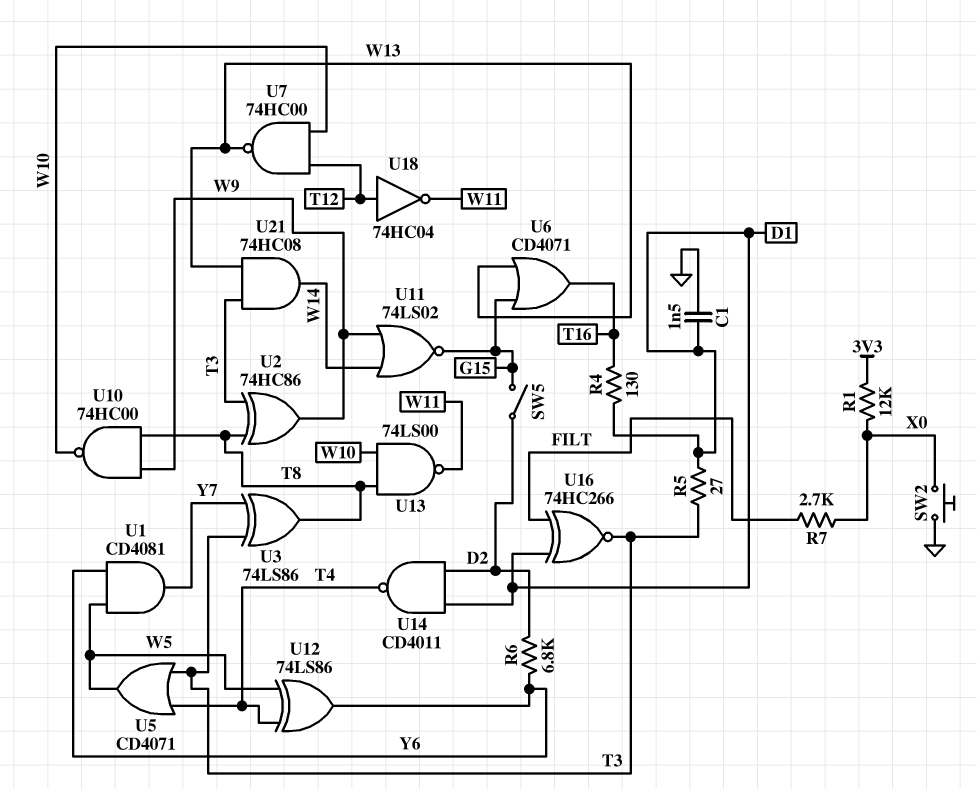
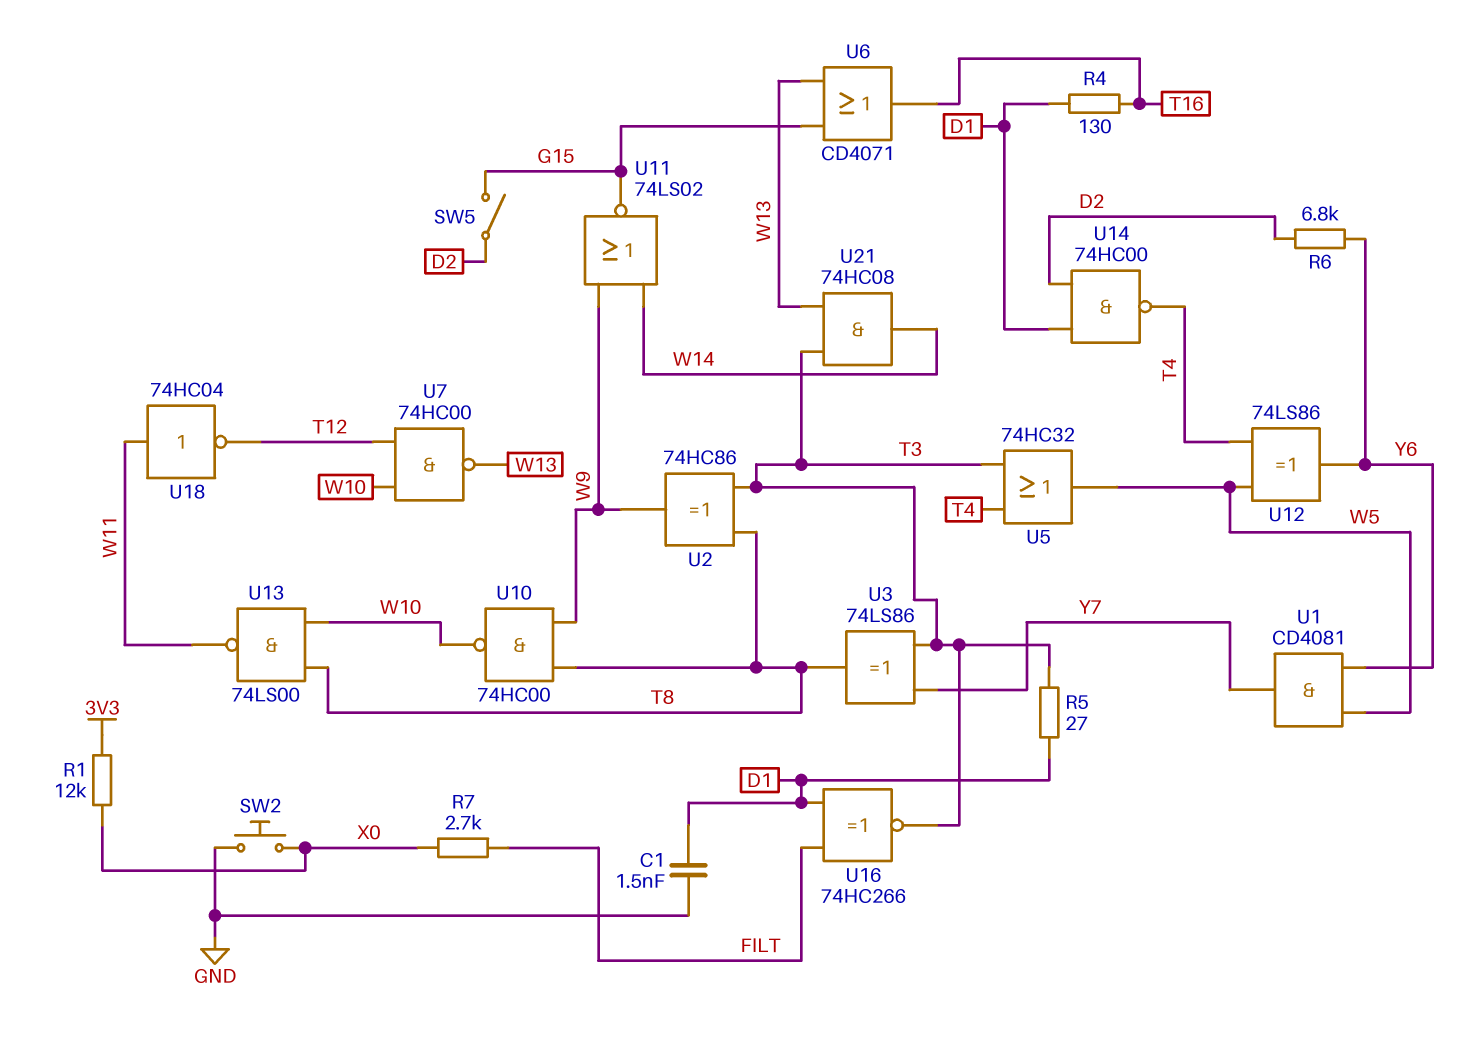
U5: OR CD4071 (in T3, in T4, out W5) -> OR 74HC32 (in T3, in T4, out W5)
U14: NAND CD4011 (in D1, in D2, out T4) -> NAND 74HC00 (in D1, in D2, out T4)
U18: NOT 74HC04 (in T12, out W11) -> NOT 74HC04 (in W11, out T12)

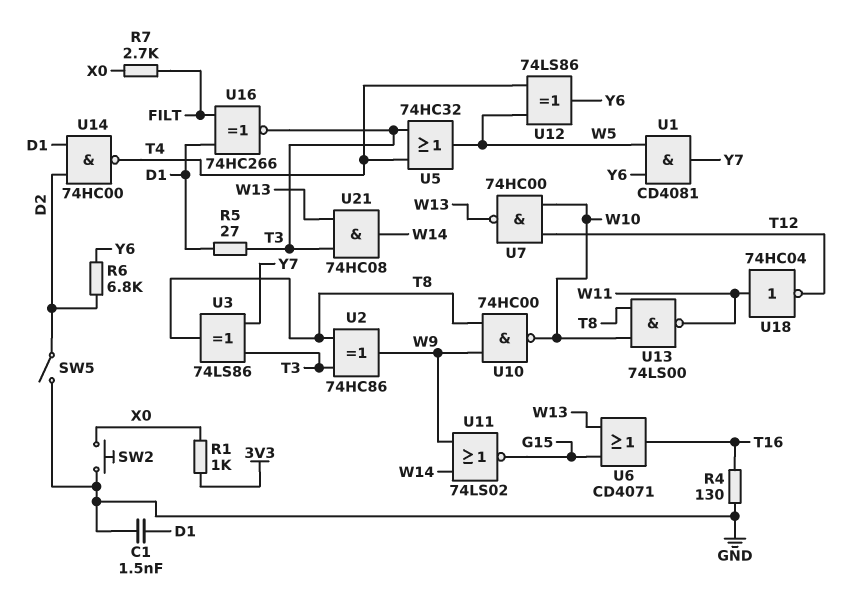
R1: 12k (3V3, X0) -> 1k (3V3, X0)
R4: 130 (D1, T16) -> 130 (GND, T16)
SW5: switch (D2, G15) -> switch (D2, GND)

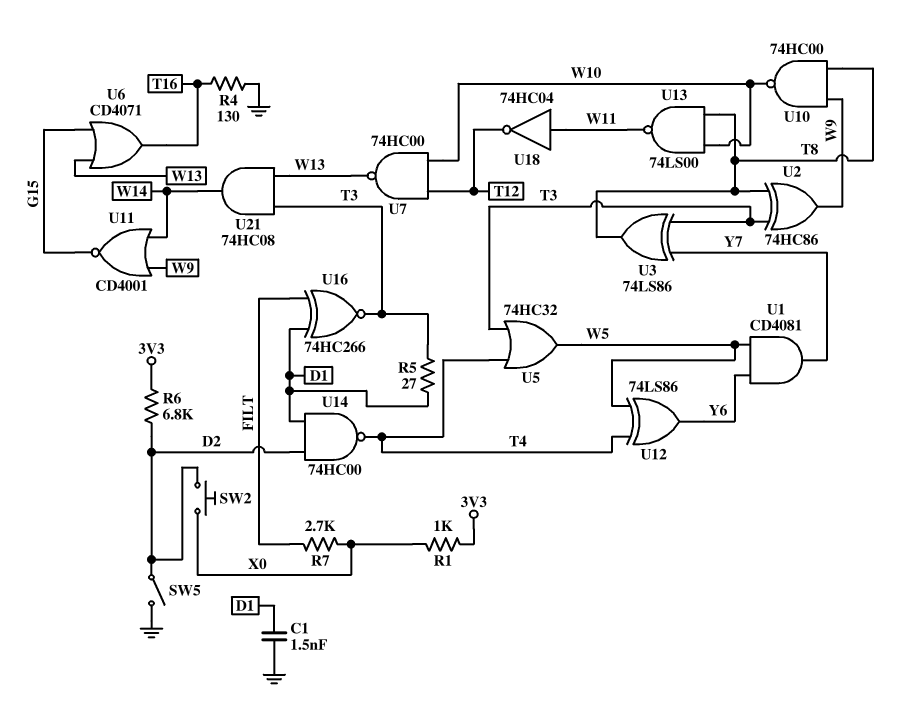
R6: 6.8k (D2, Y6) -> 6.8k (3V3, D2)
SW2: button (GND, X0) -> button (D2, X0)
U11: NOR 74LS02 (in W9, in W14, out G15) -> NOR CD4001 (in W9, in W14, out G15)

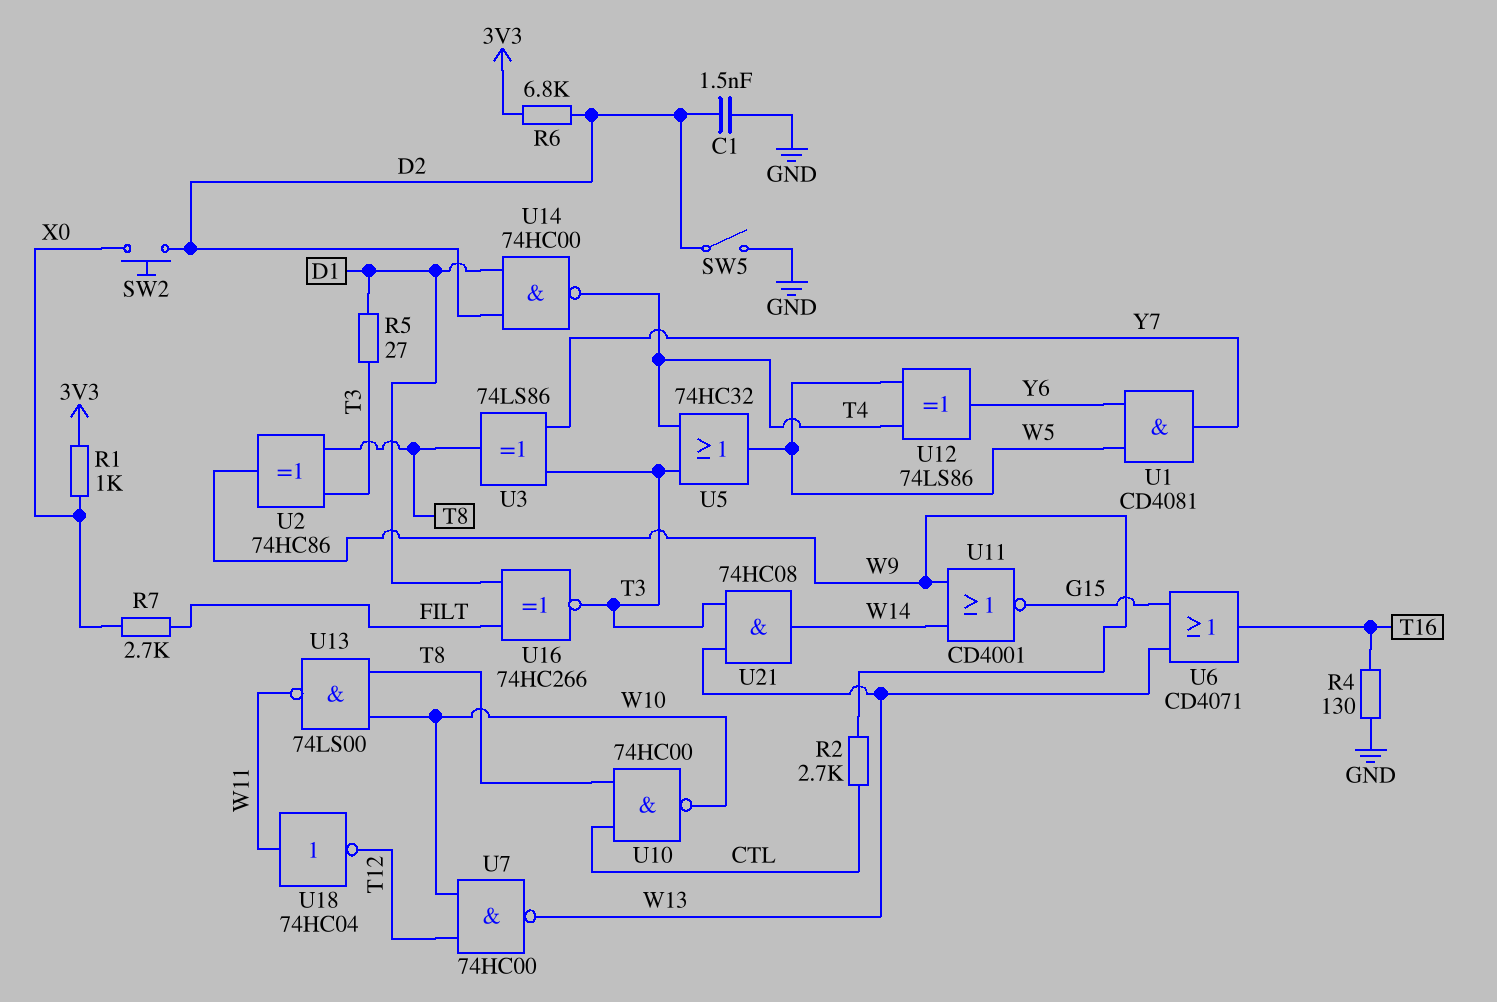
C1: 1.5nF (D1, GND) -> 1.5nF (D2, GND)
R2: none -> 2.7k (CTL, W9)
U10: NAND 74HC00 (in T8, in W9, out W10) -> NAND 74HC00 (in CTL, in T8, out W10)

